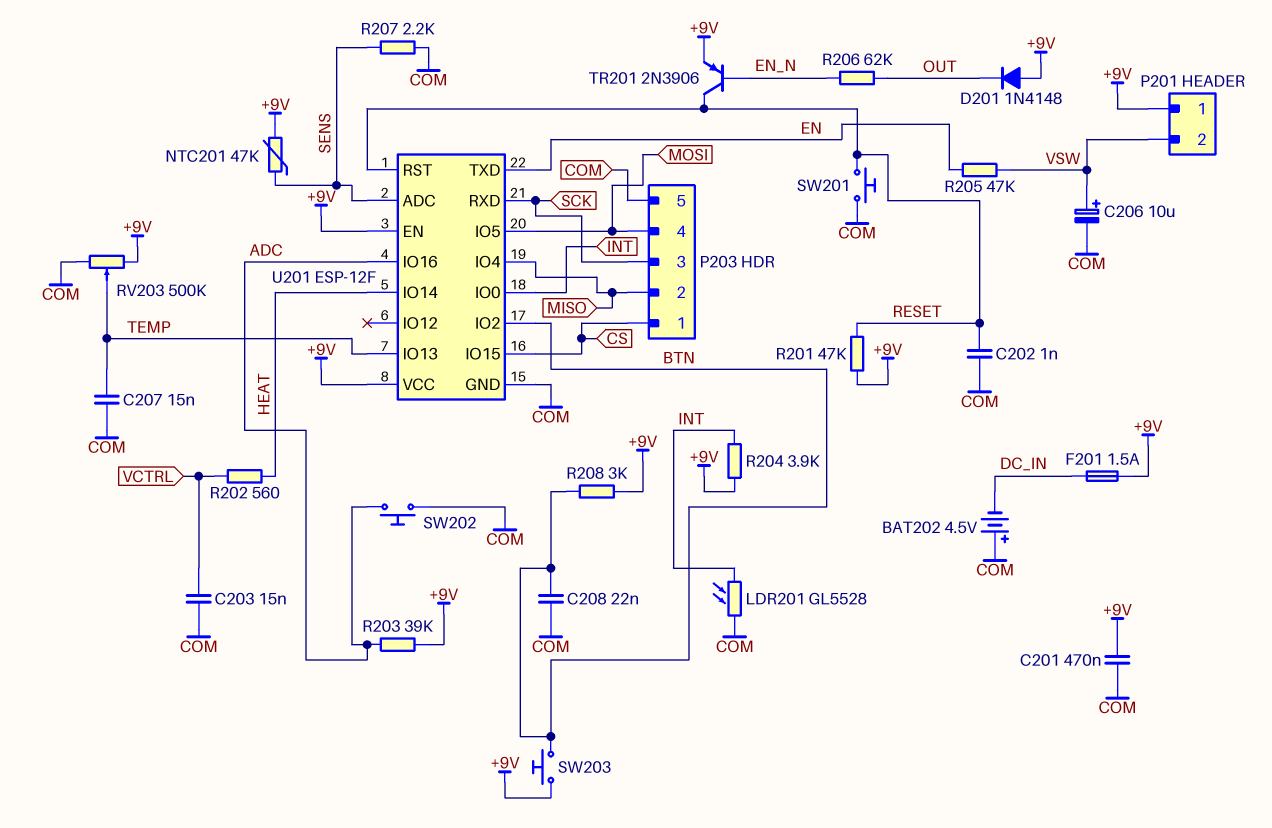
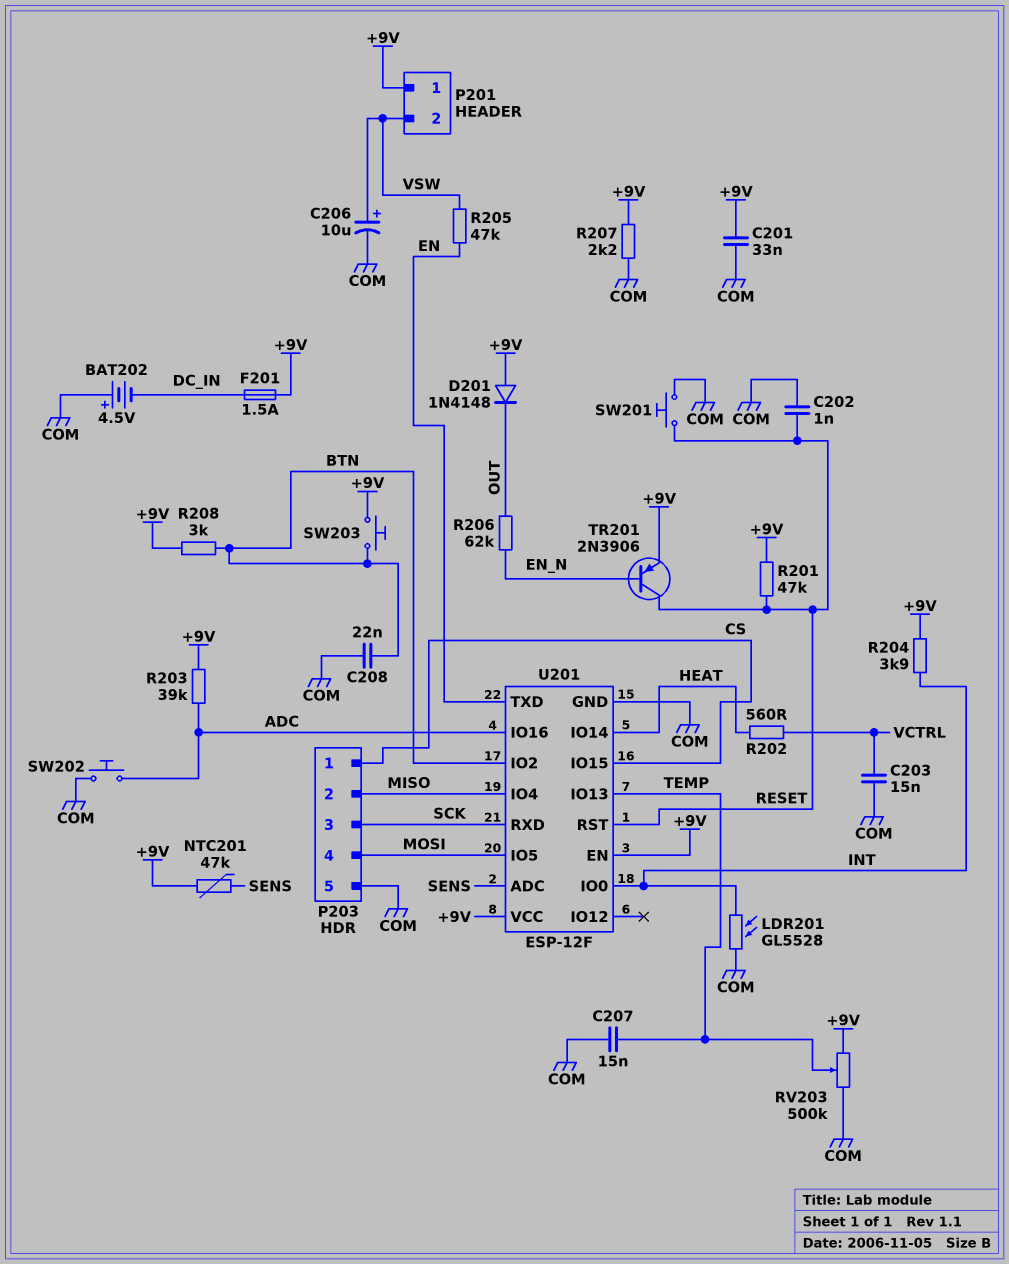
C201: 470nF (+9V, COM) -> 33nF (+9V, COM)
R207: 2.2k (COM, SENS) -> 2.2k (+9V, COM)

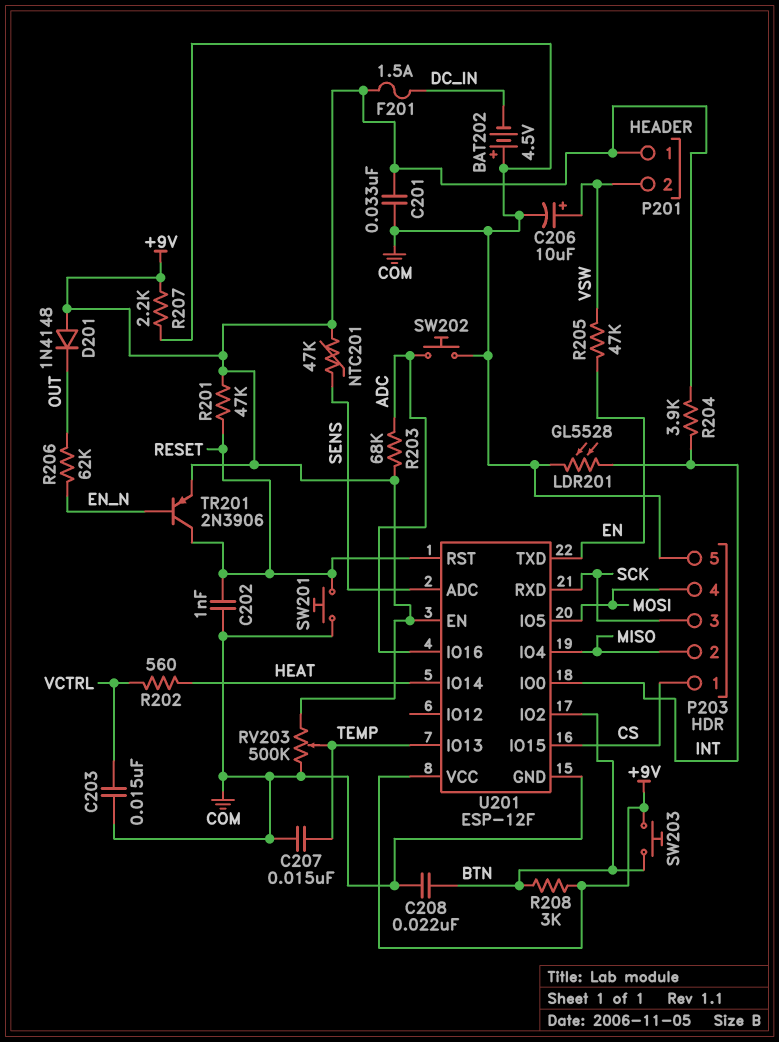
R203: 39k (+9V, ADC) -> 68k (+9V, ADC)

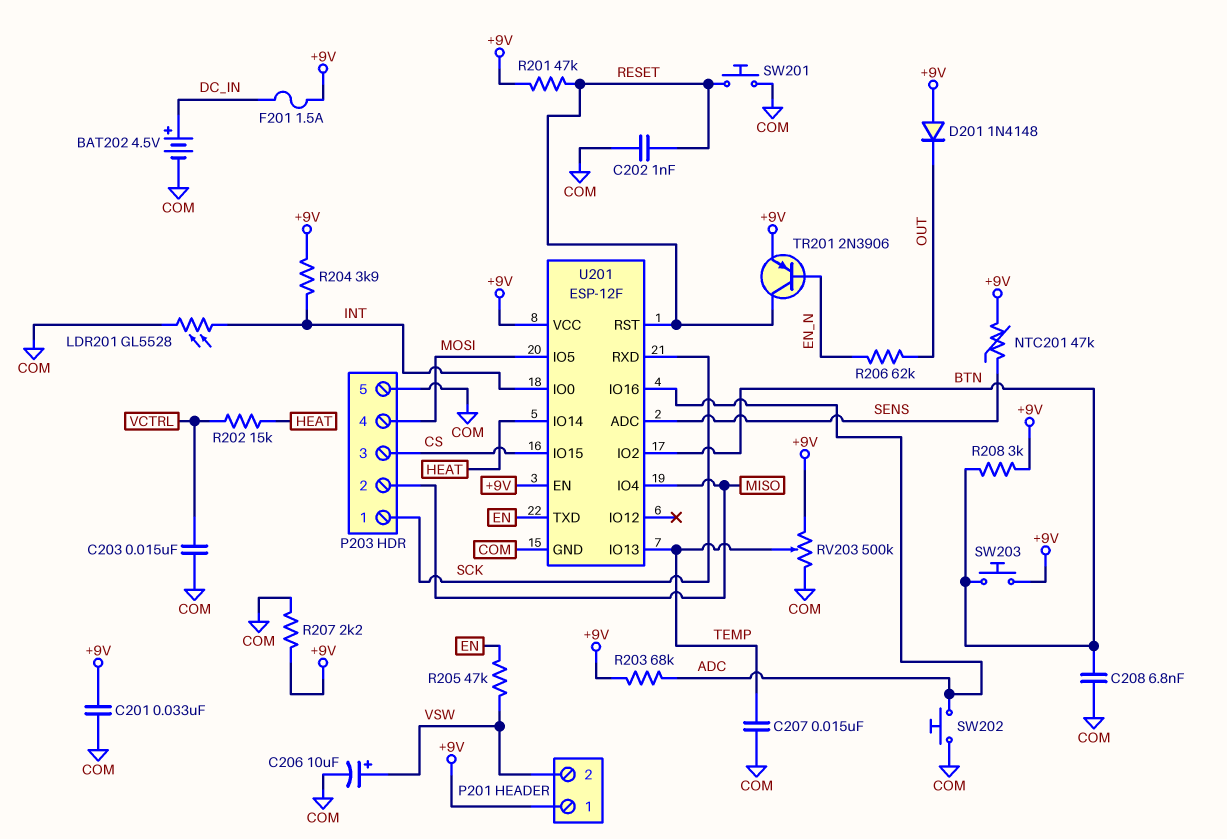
BAT202: 4.5V (plus COM, minus DC_IN) -> 4.5V (plus DC_IN, minus COM)
C208: 22nF (BTN, COM) -> 6.8nF (BTN, COM)
P203 pin 1: CS -> SCK
P203 pin 3: SCK -> CS
R202: 560 (HEAT, VCTRL) -> 15k (HEAT, VCTRL)

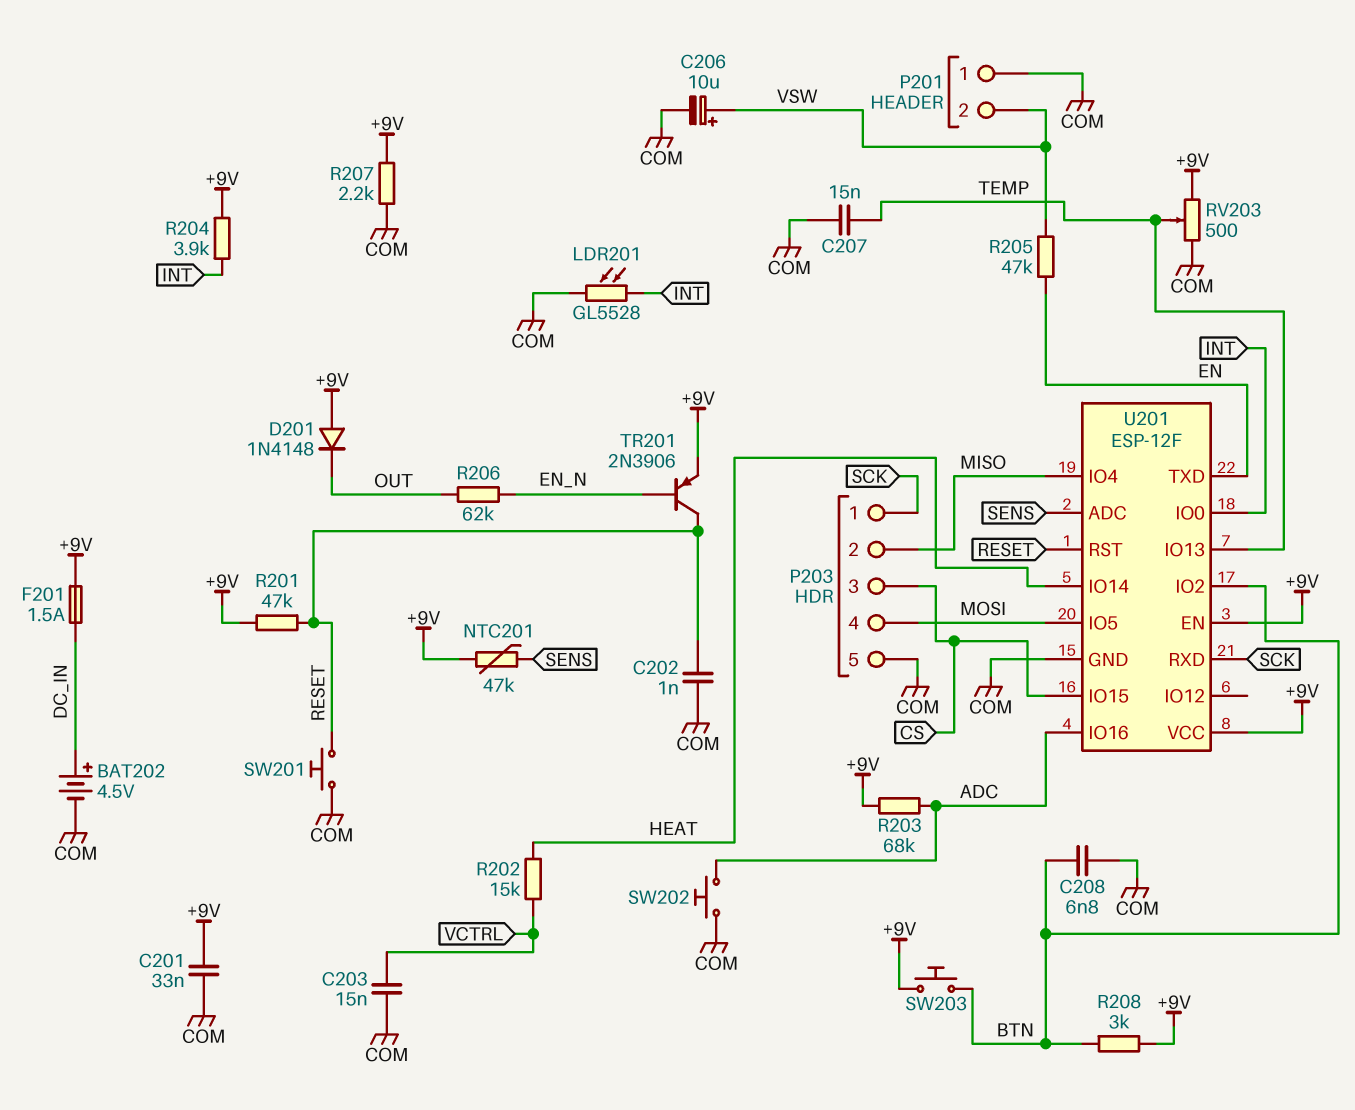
P201 pin 1: +9V -> COM
RV203: 500k (+9V, COM, wiper TEMP) -> 500 (+9V, COM, wiper TEMP)

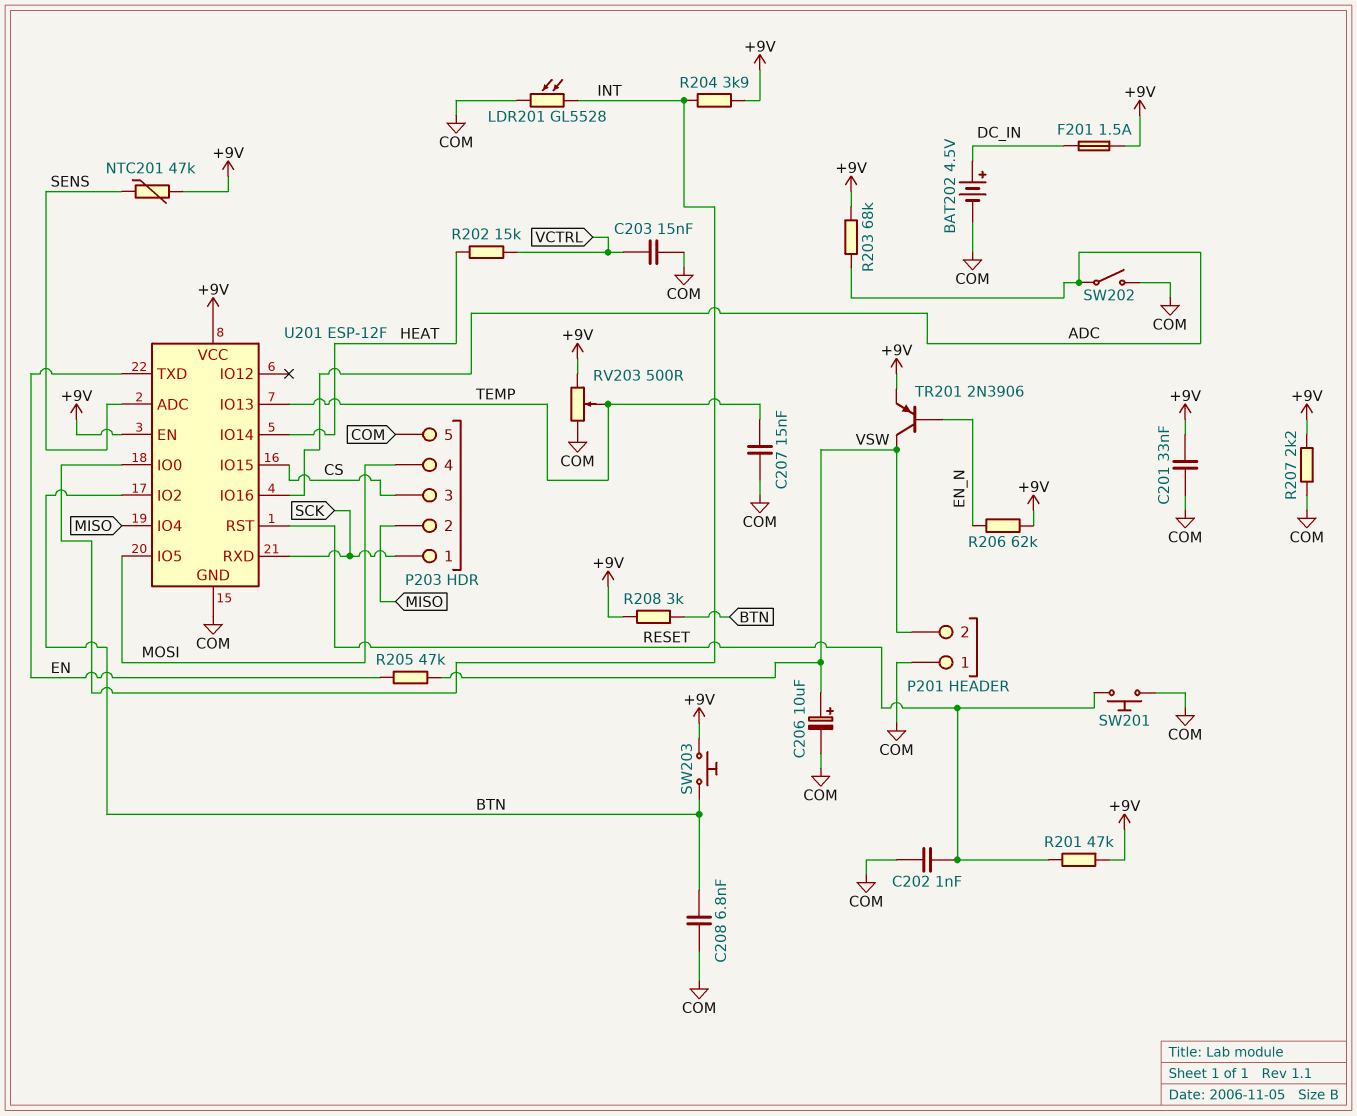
D201: diode 1N4148 (A +9V, K OUT) -> none
R206: 62k (EN_N, OUT) -> 62k (+9V, EN_N)
SW202: button (ADC, COM) -> switch (ADC, COM)
TR201: PNP 2N3906 (B EN_N, C RESET, E +9V) -> PNP 2N3906 (B EN_N, C VSW, E +9V)

